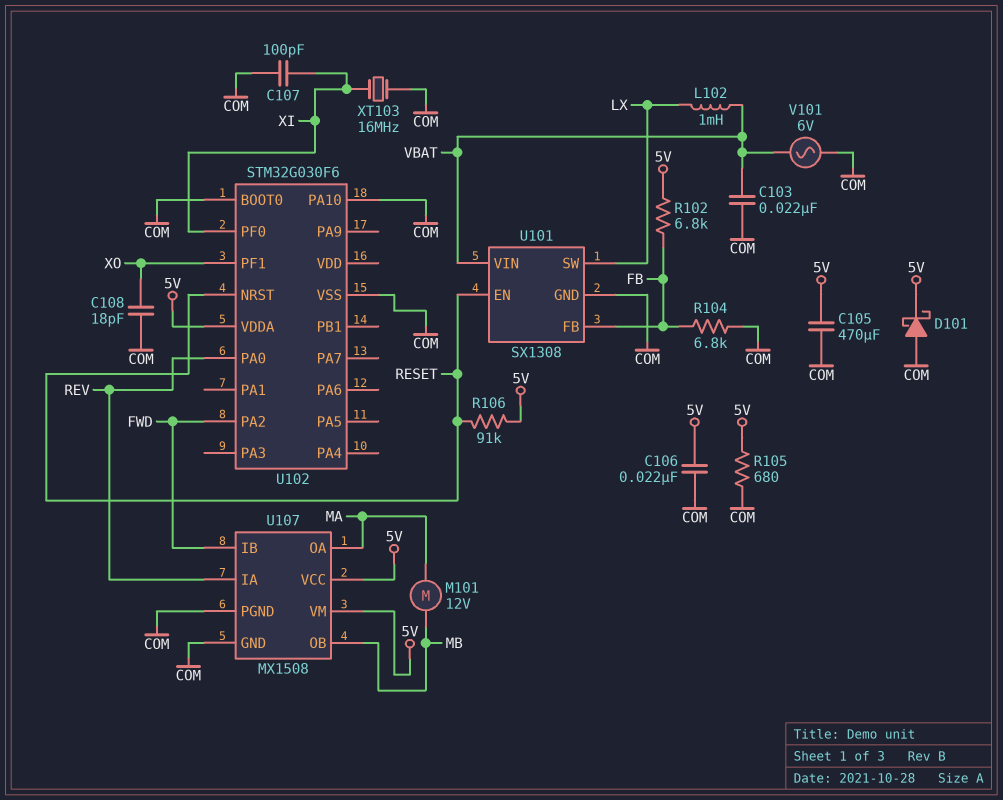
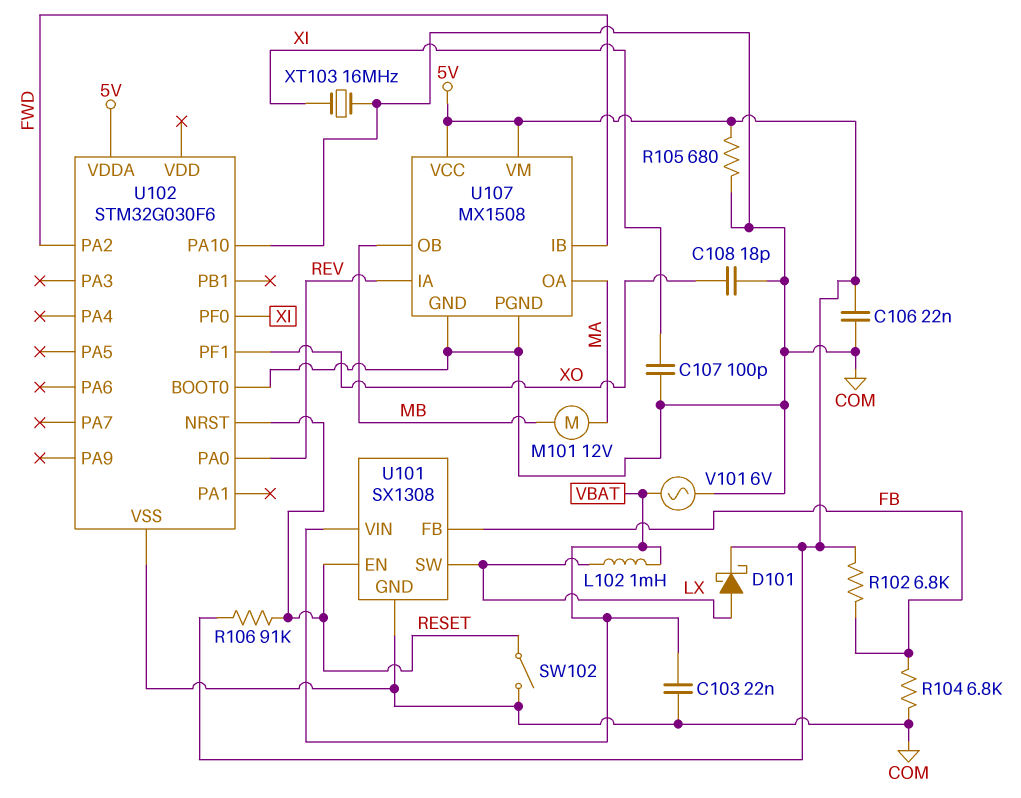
C105: 470uF (5V, COM) -> none
D101: schottky (A COM, K 5V) -> schottky (A LX, K 5V)
SW102: none -> switch (COM, RESET)

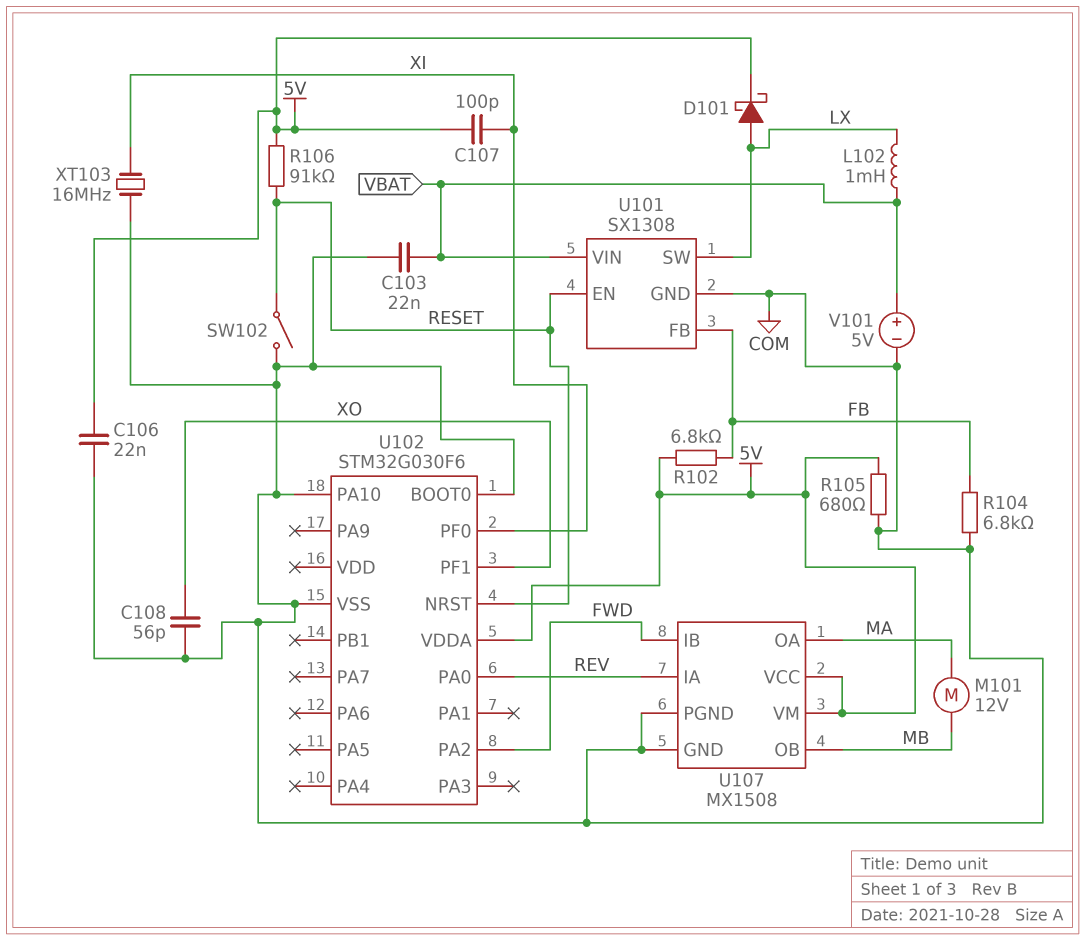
C107: 100pF (COM, XI) -> 100pF (5V, XI)
C108: 18pF (COM, XO) -> 56pF (COM, XO)
V101: AC 6V (COM, VBAT) -> 5V (plus VBAT, minus COM)

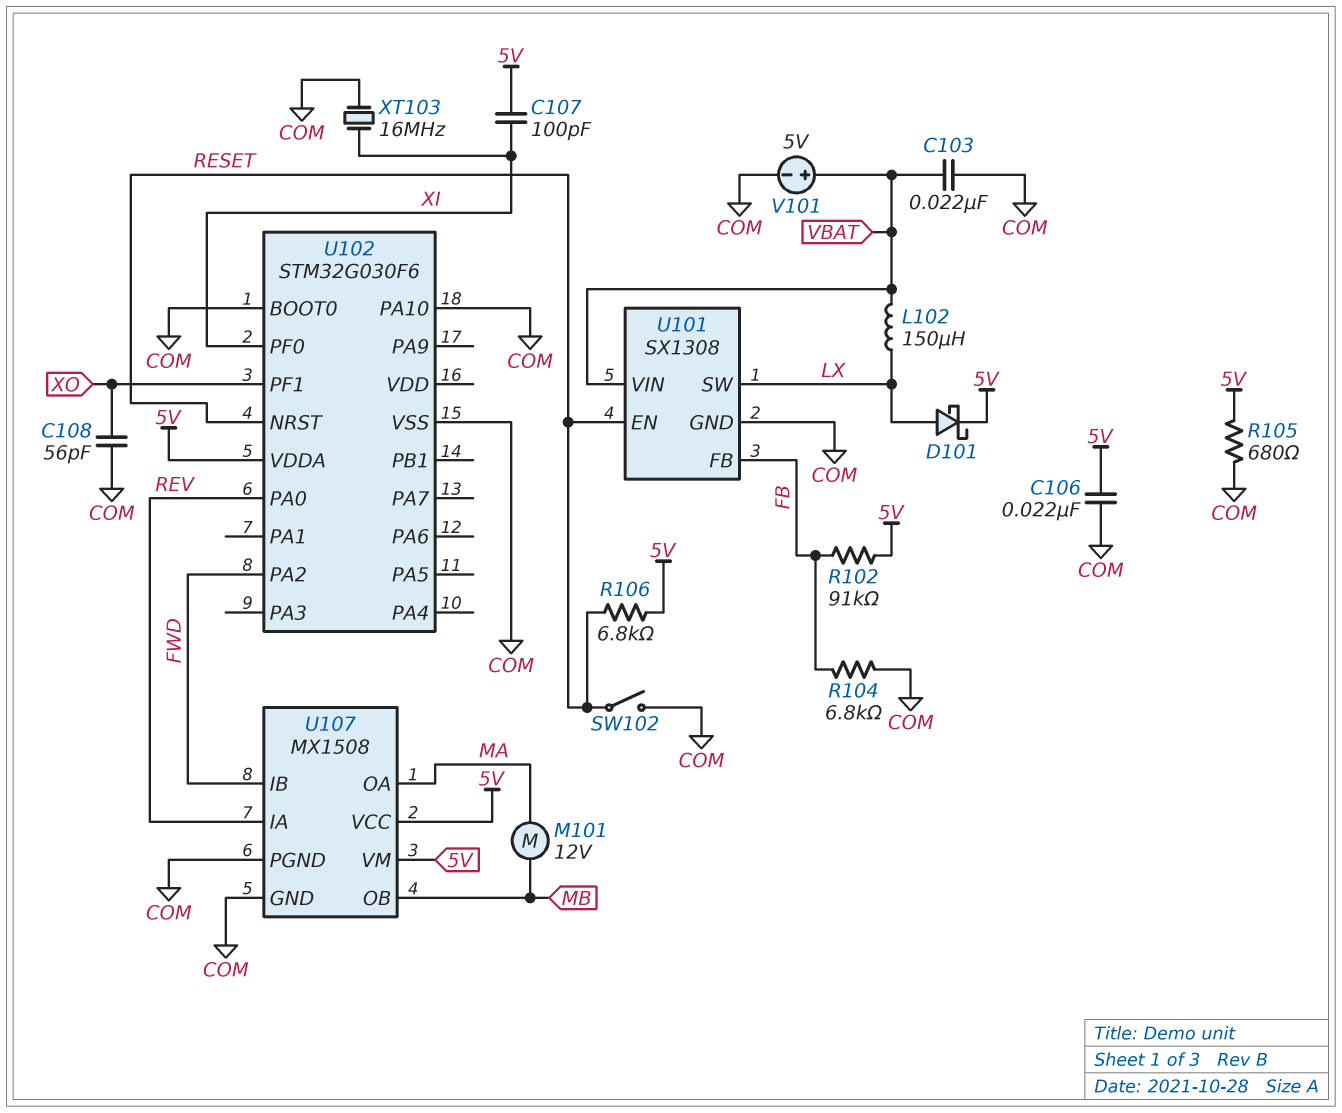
L102: 1mH (LX, VBAT) -> 150uH (LX, VBAT)
R102: 6.8k (5V, FB) -> 91k (5V, FB)
R106: 91k (5V, RESET) -> 6.8k (5V, RESET)

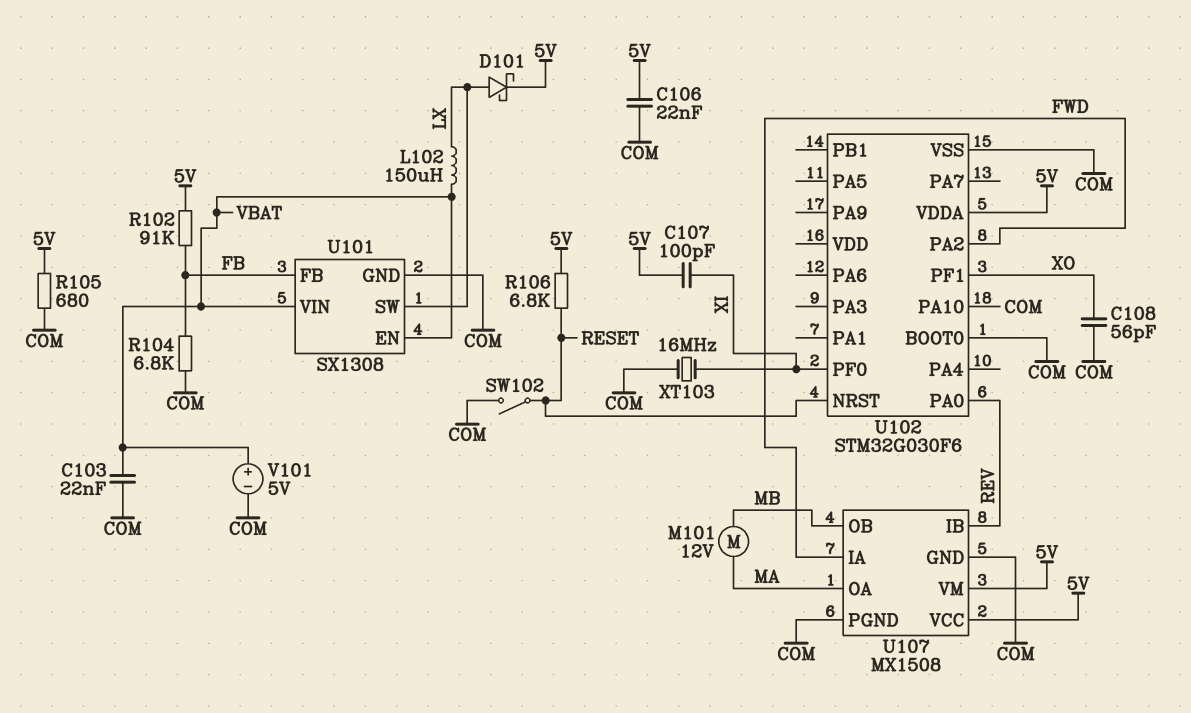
U101 pin EN: RESET -> VBAT
U107 pin IA: REV -> FWD
U107 pin IB: FWD -> REV

